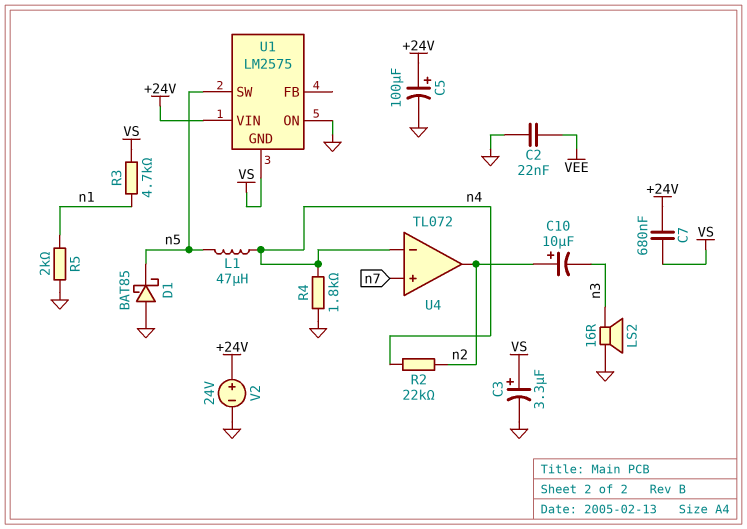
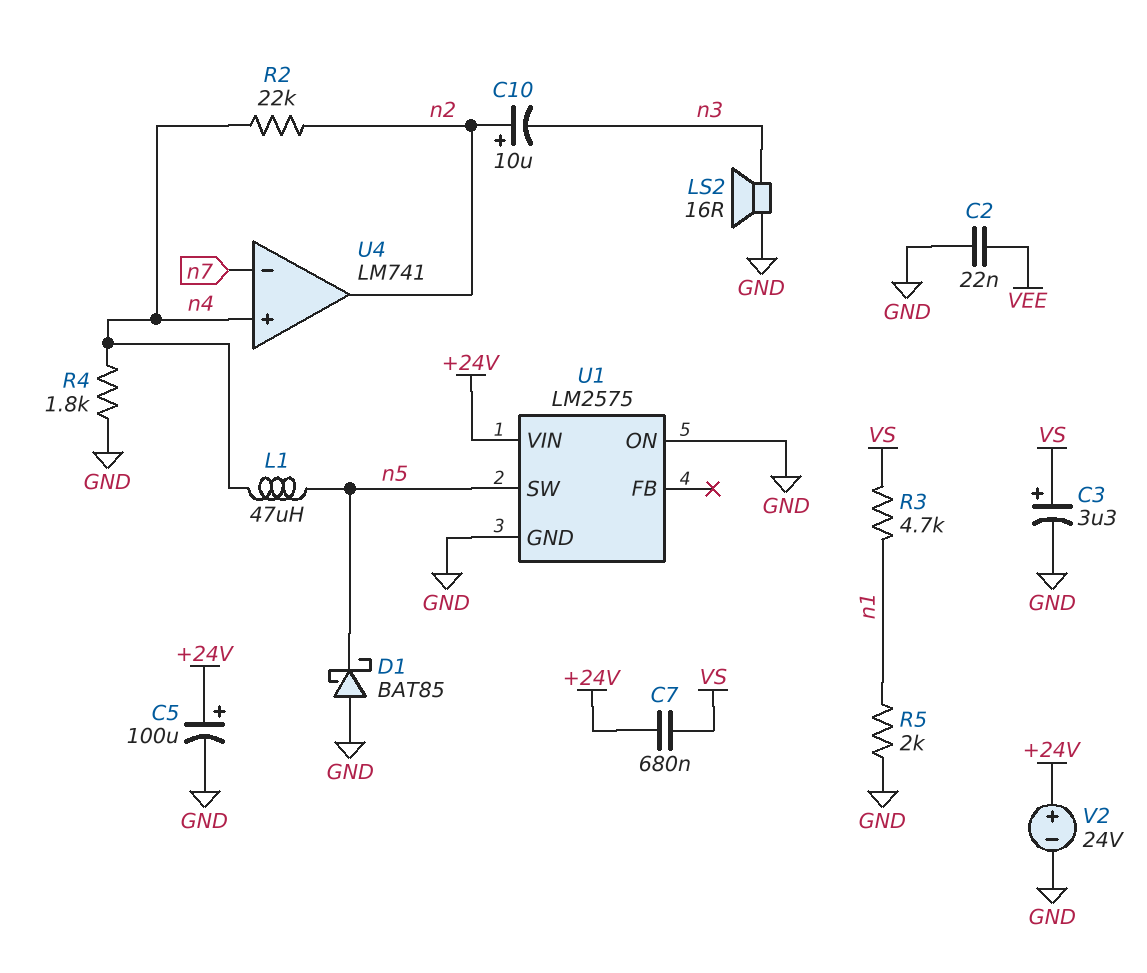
U1 pin GND: VS -> GND
U4: TL072 -> LM741
U4 pin in+: n7 -> n4
U4 pin in-: n4 -> n7

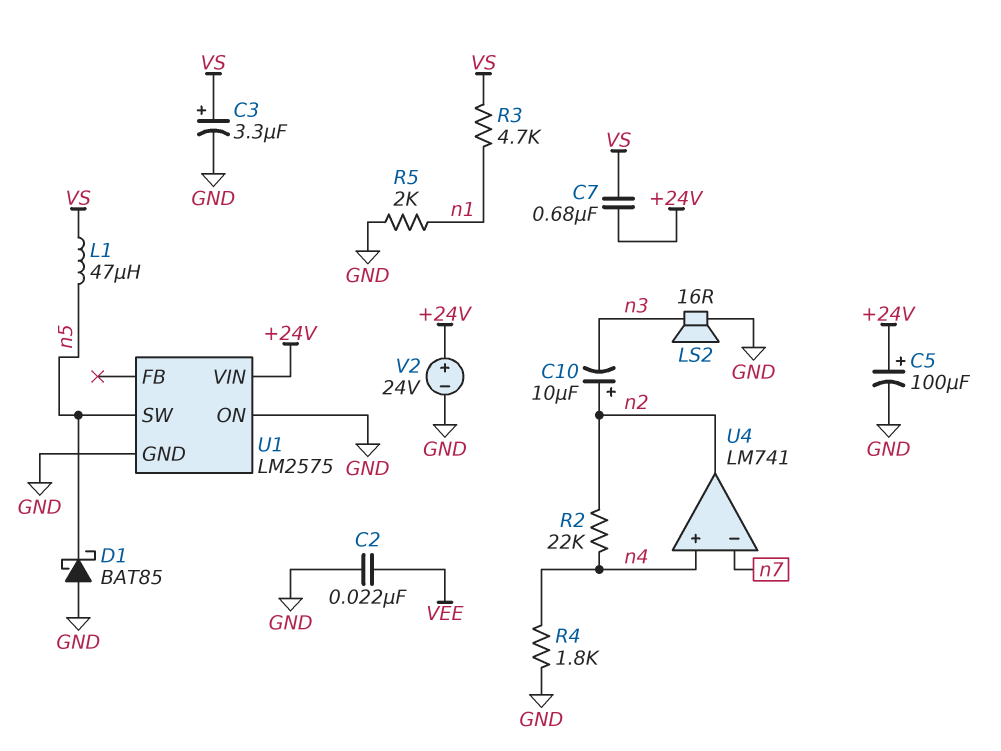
L1: 47uH (n4, n5) -> 47uH (VS, n5)

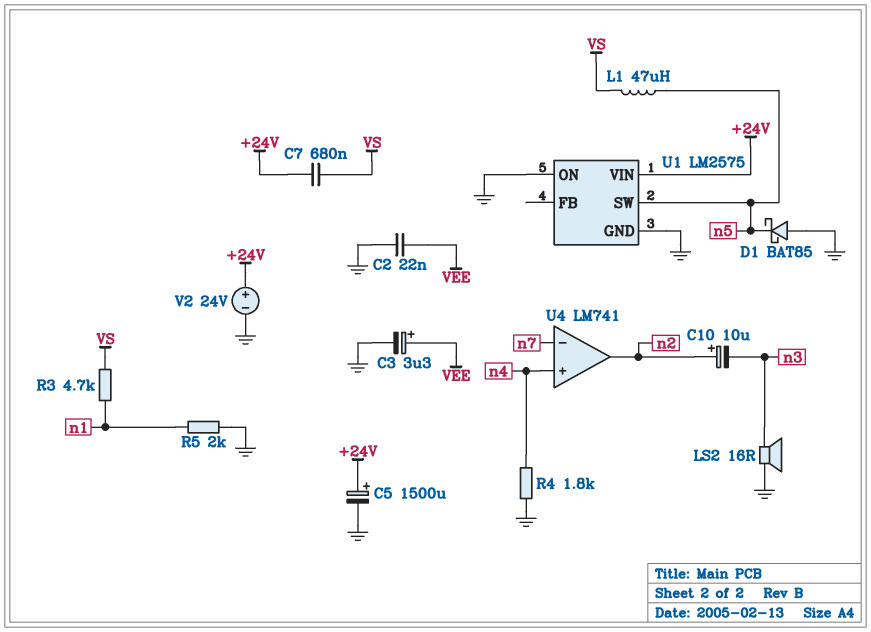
C3: 3.3uF (plus VS, minus GND) -> 3.3uF (plus VEE, minus GND)
C5: 100uF (plus +24V, minus GND) -> 1500uF (plus +24V, minus GND)
R2: 22k (n2, n4) -> none

